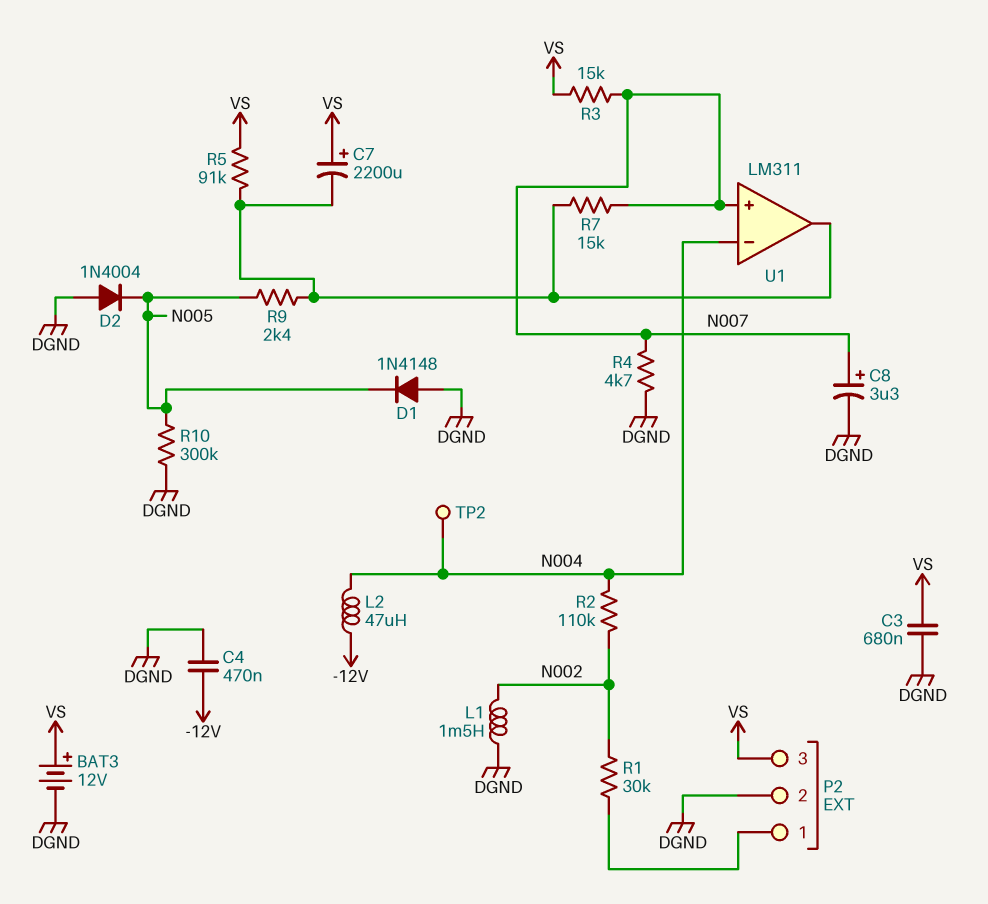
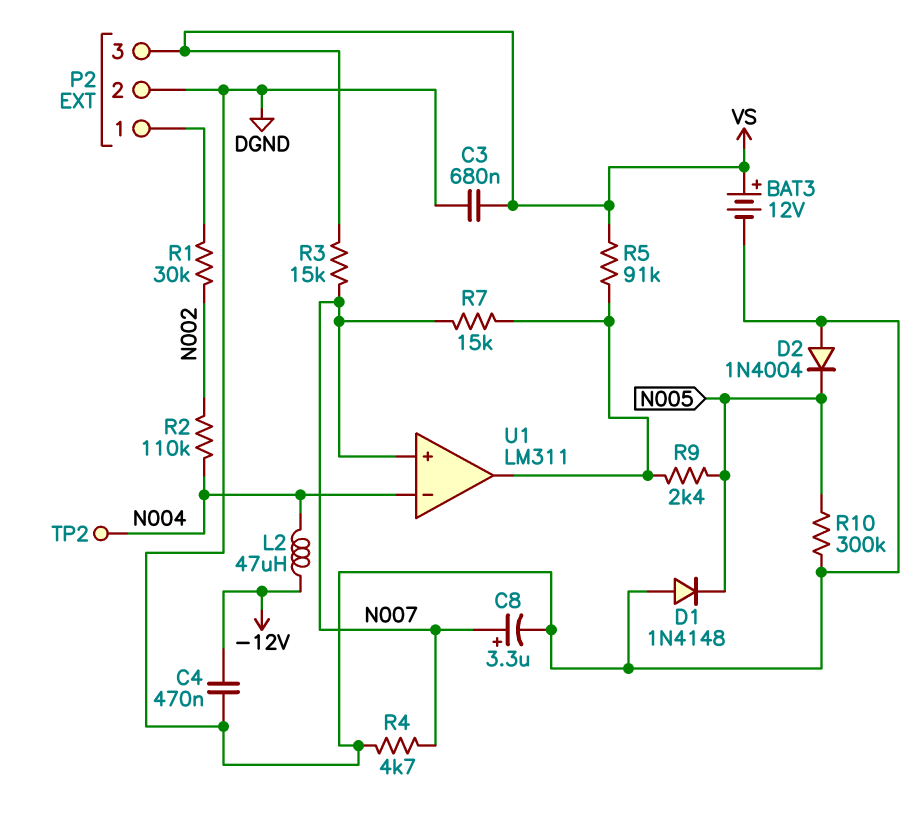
C7: 2200uF (plus VS, minus U1/out) -> none
L1: 1.5mH (DGND, N002) -> none

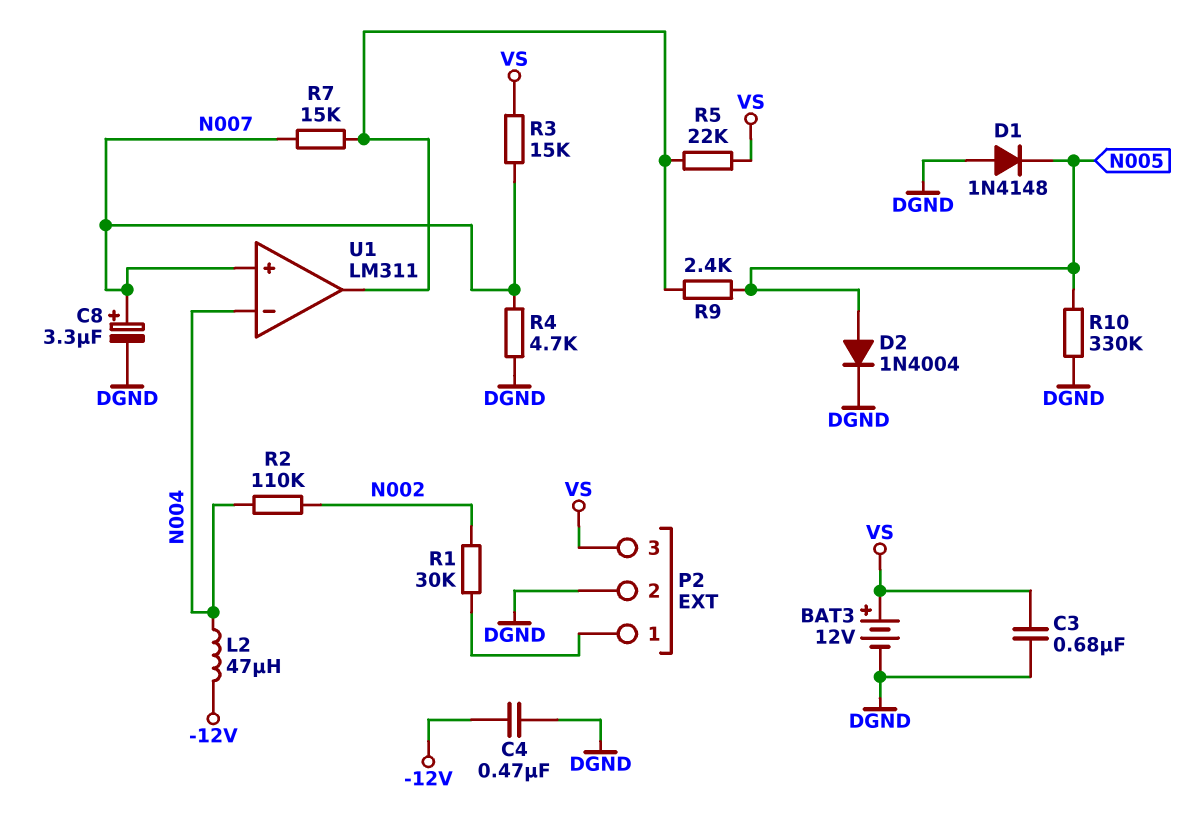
D2: diode 1N4004 (A DGND, K N005) -> diode 1N4004 (A N005, K DGND)
R5: 91k (U1/out, VS) -> 22k (U1/out, VS)
R10: 300k (DGND, N005) -> 330k (DGND, N005)
TP2: test point (N004) -> none

